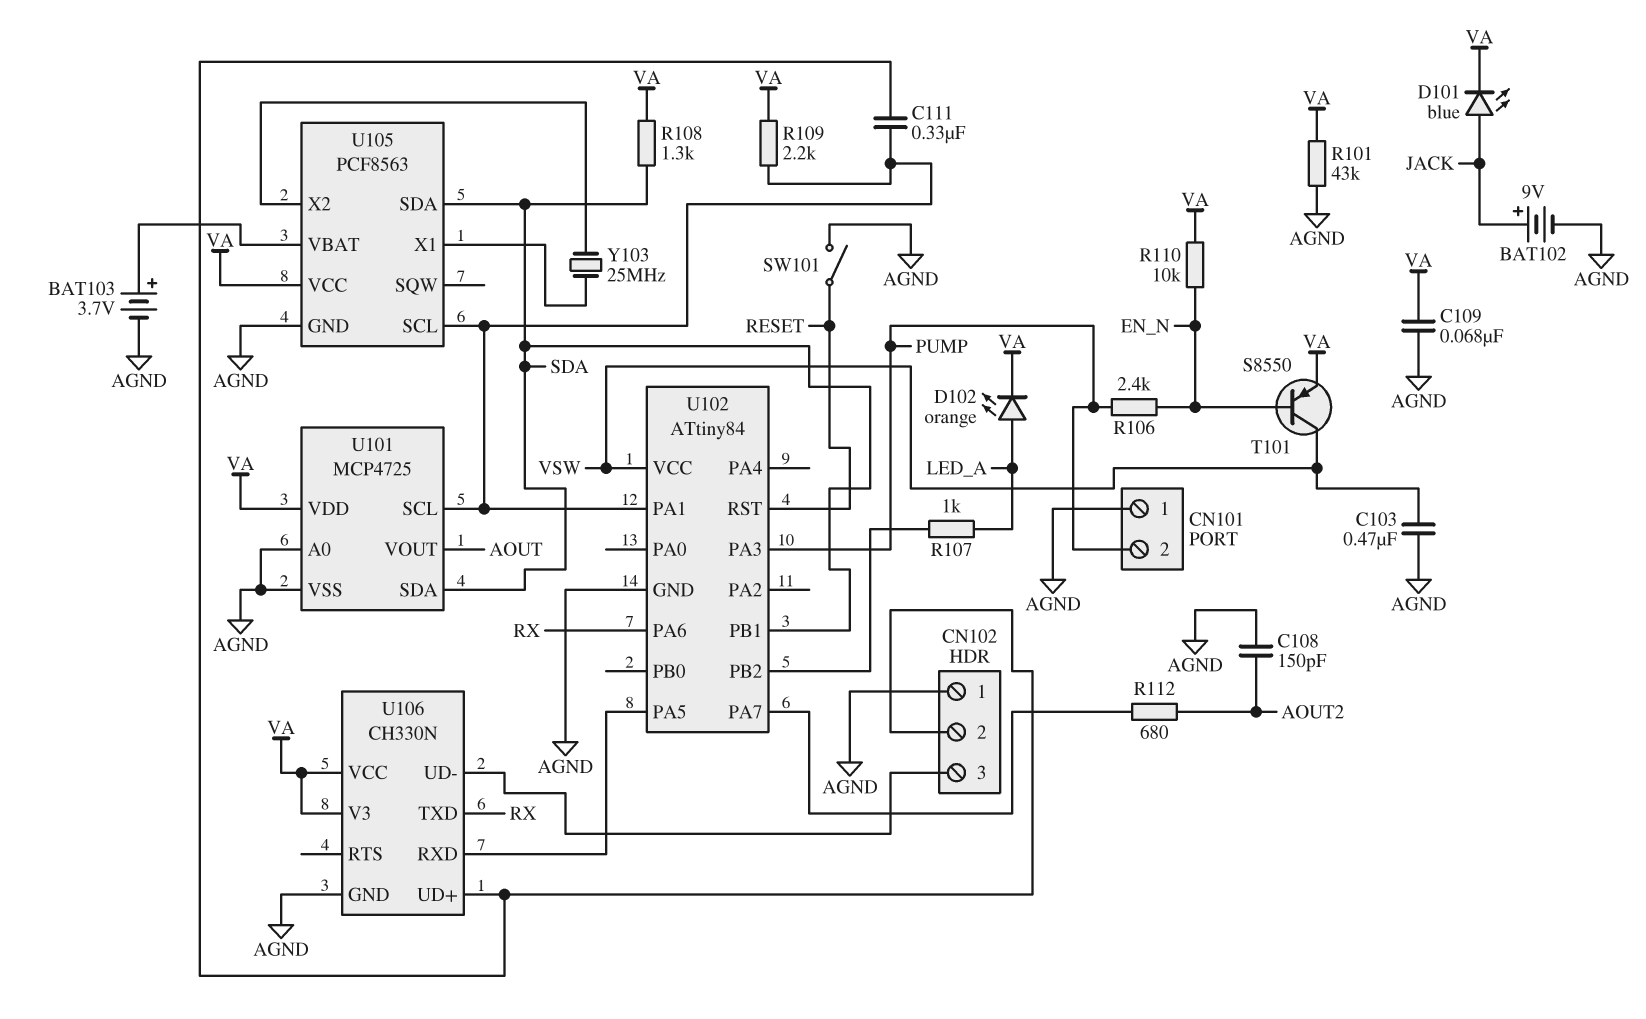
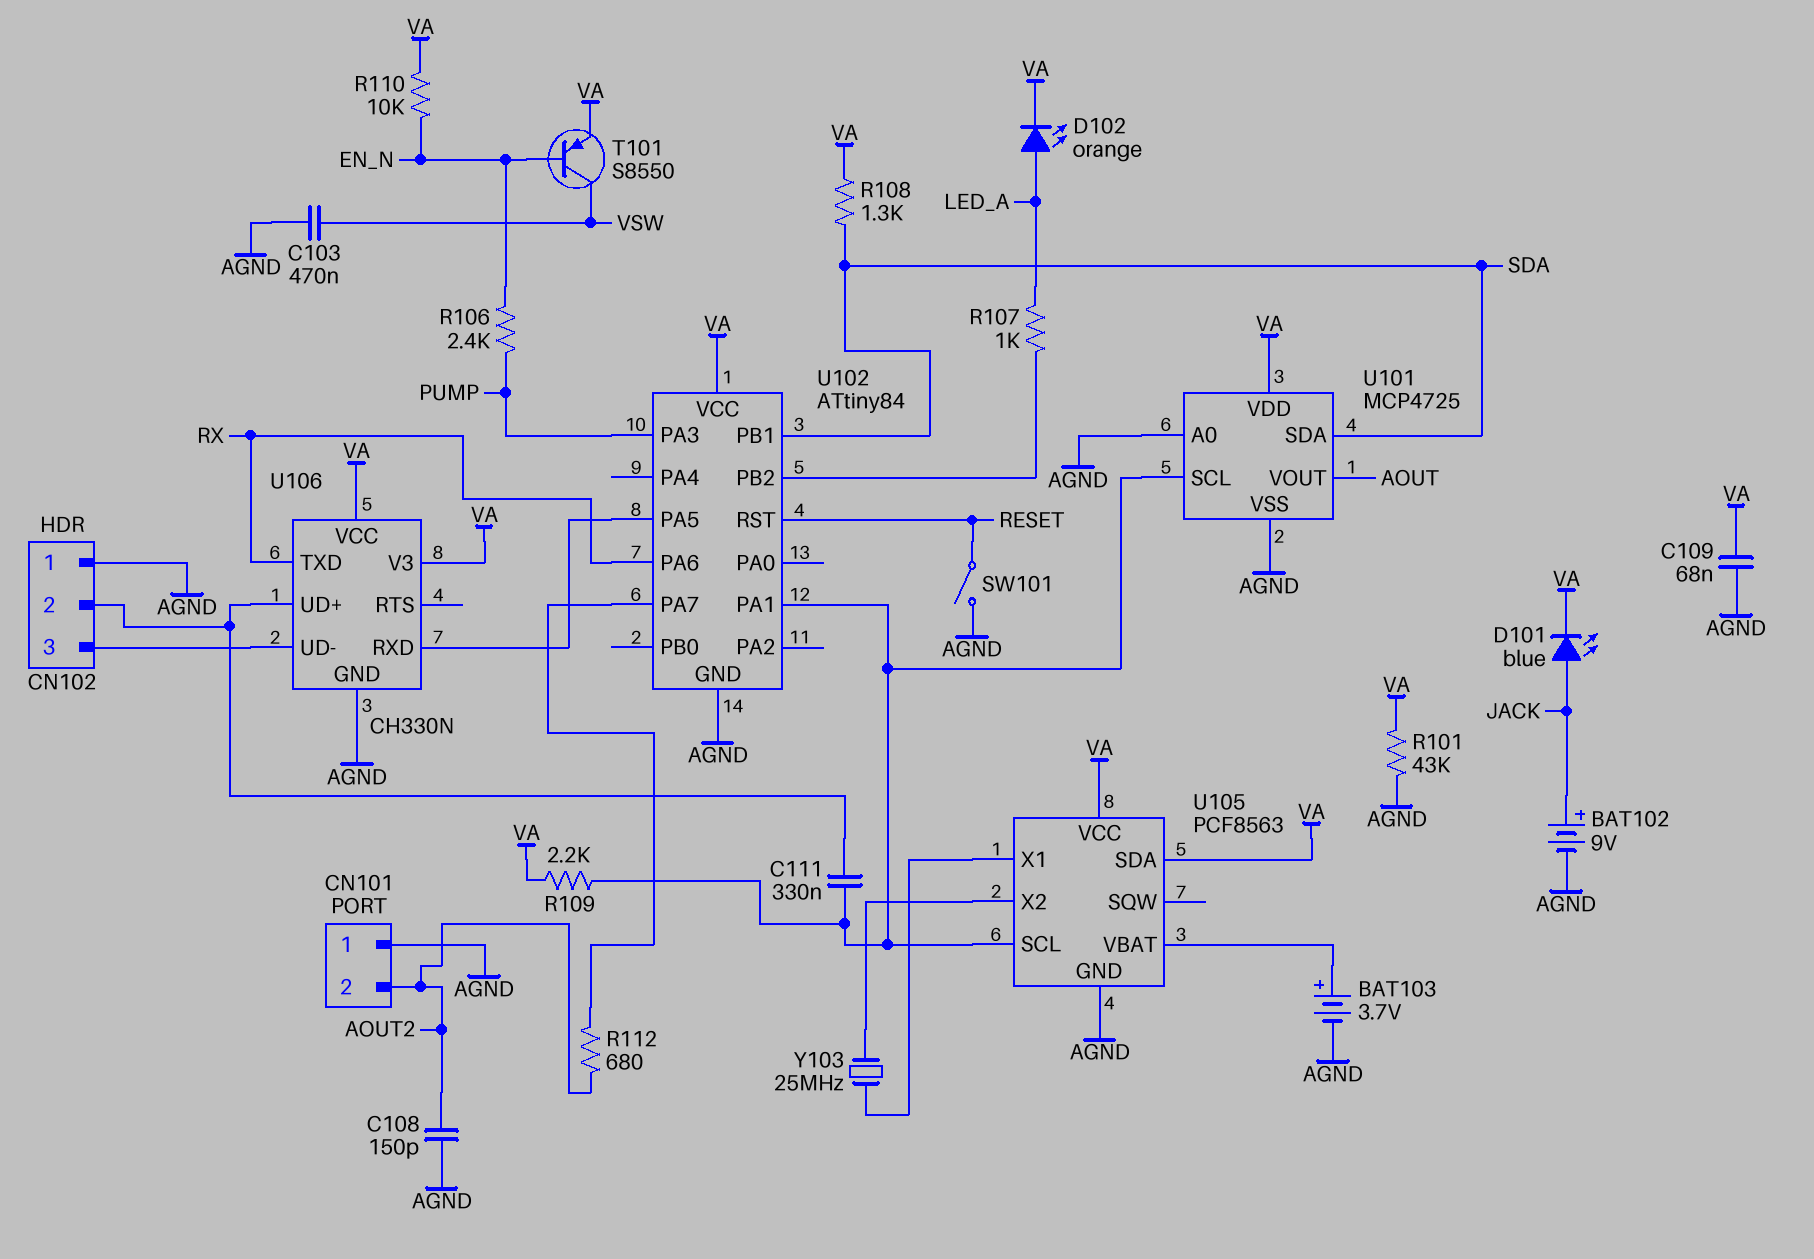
CN101 pin 2: PUMP -> AOUT2
U102 pin VCC: VSW -> VA
U105 pin SDA: SDA -> VA

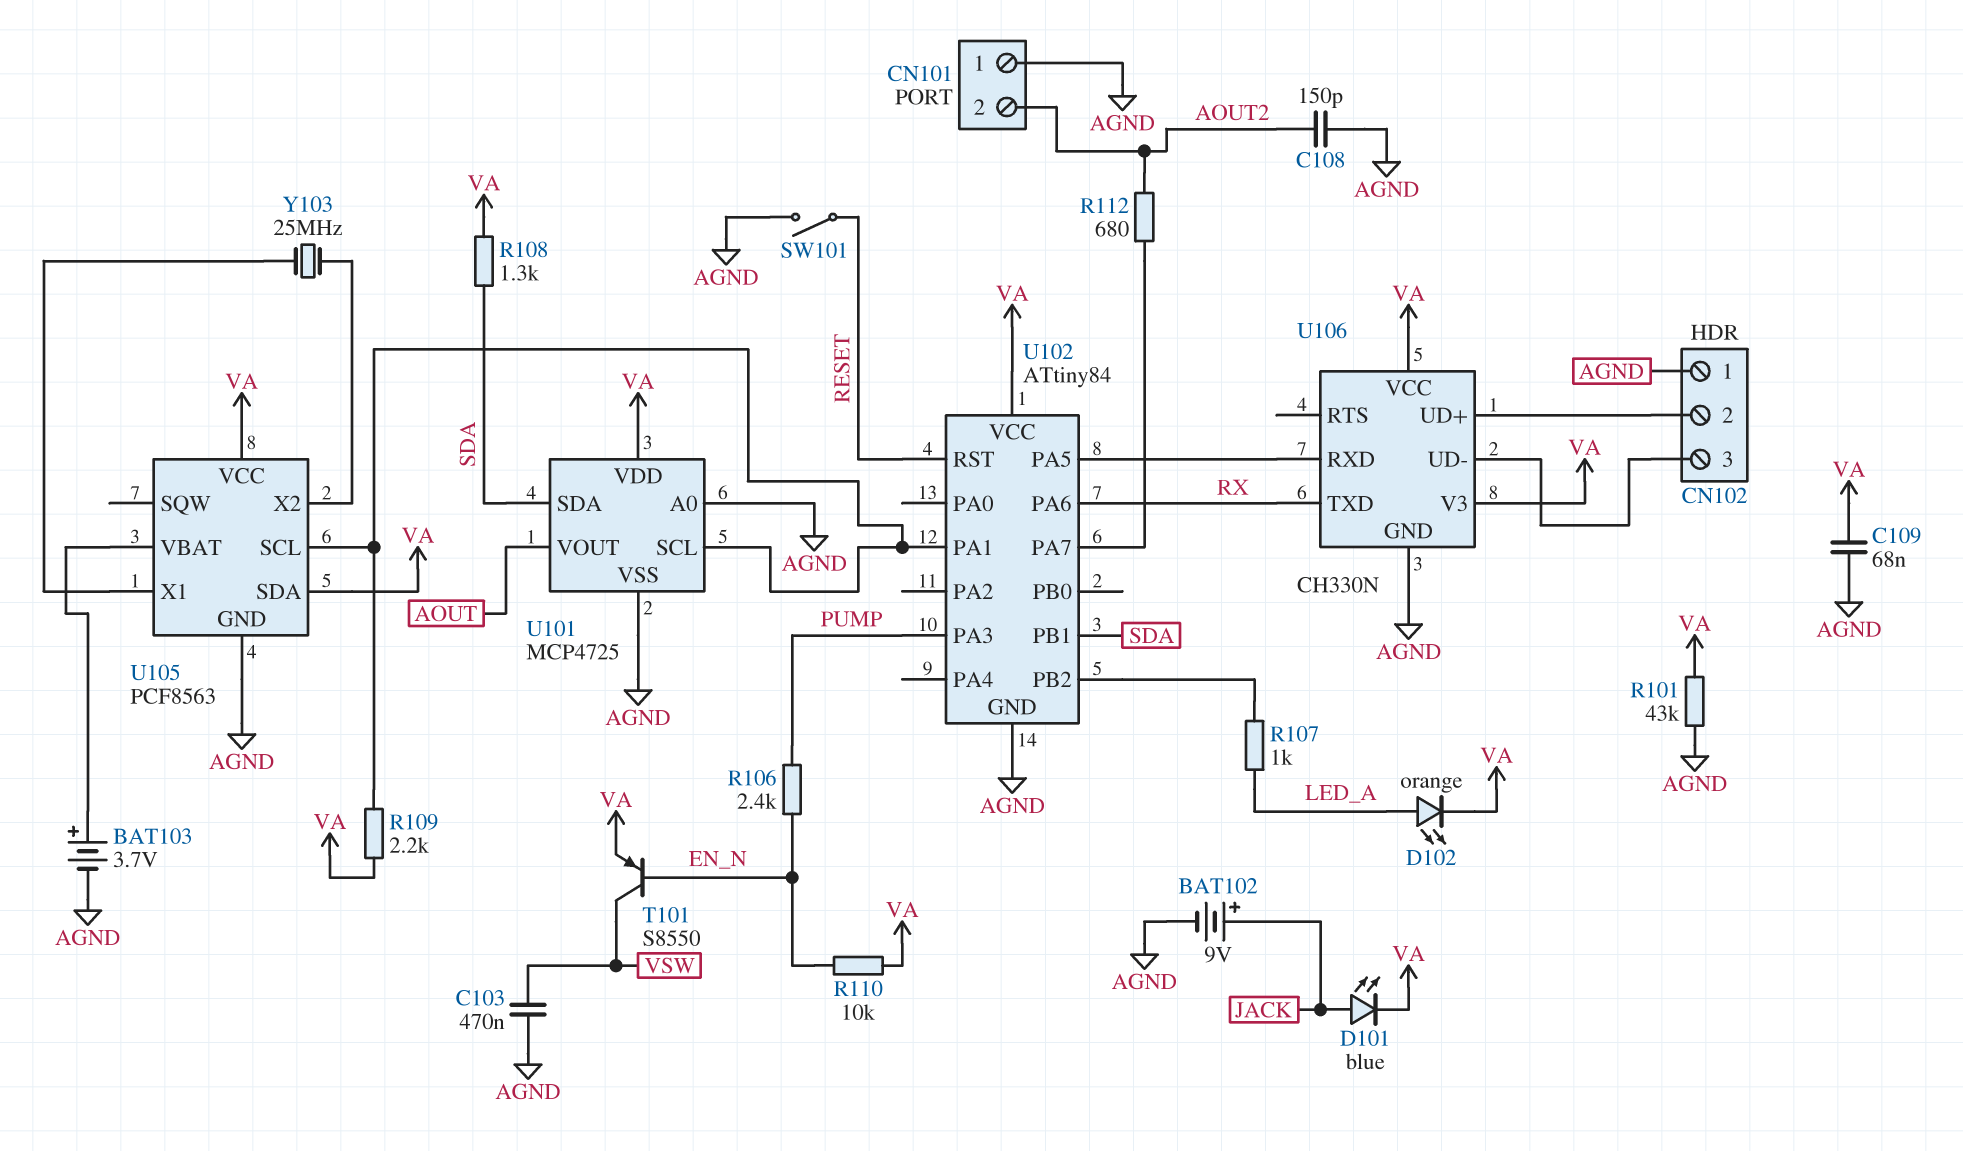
C111: 330nF (CN102/2, U101/SCL) -> none

